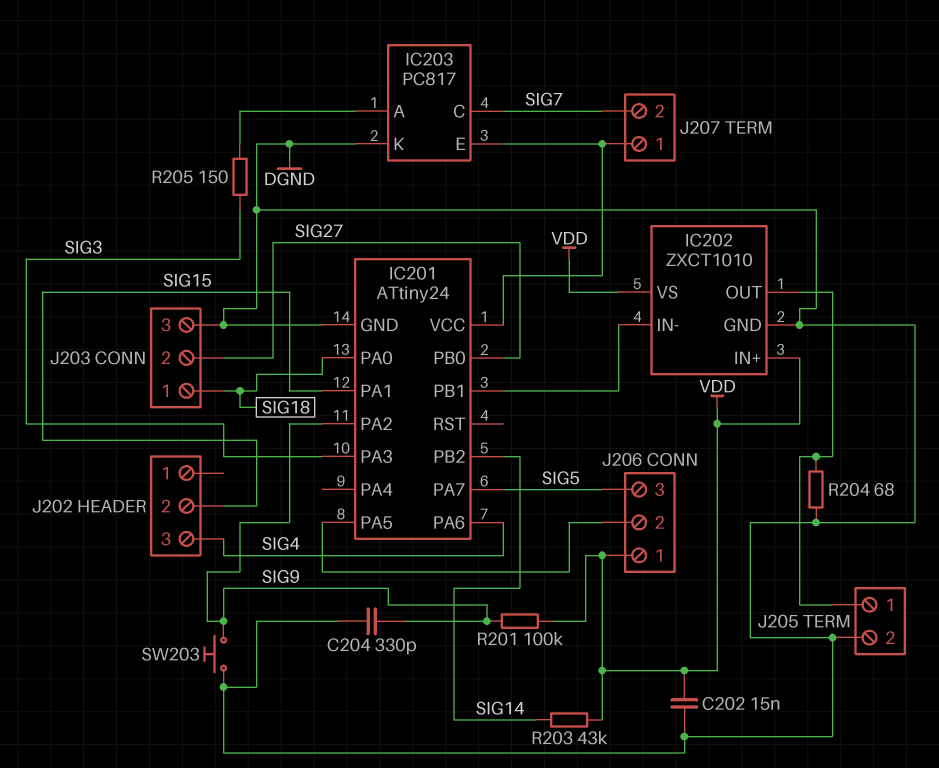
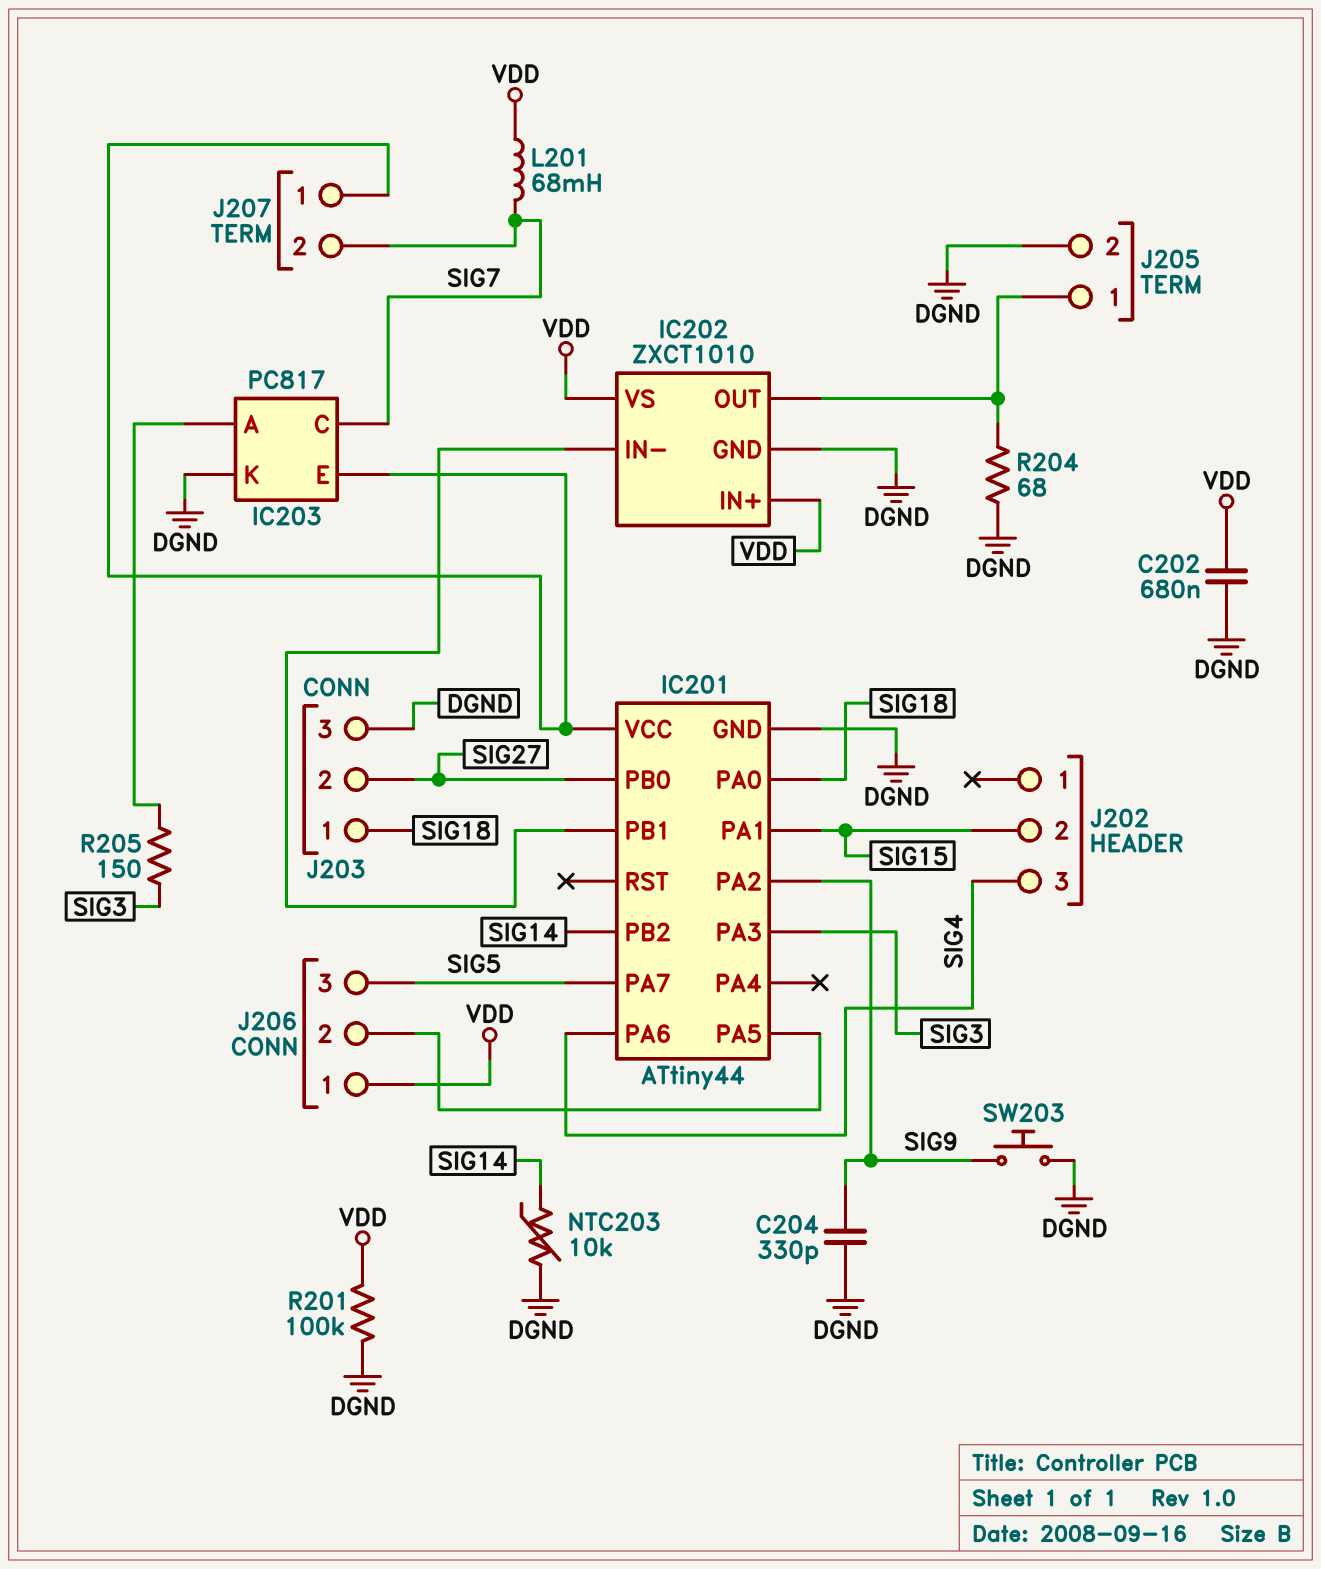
C202: 15nF (DGND, VDD) -> 680nF (DGND, VDD)
IC201: ATtiny24 -> ATtiny44
L201: none -> 68mH (SIG7, VDD)
NTC203: none -> 10k (DGND, SIG14)
R201: 100k (SIG9, VDD) -> 100k (DGND, VDD)
R203: 43k (SIG14, VDD) -> none

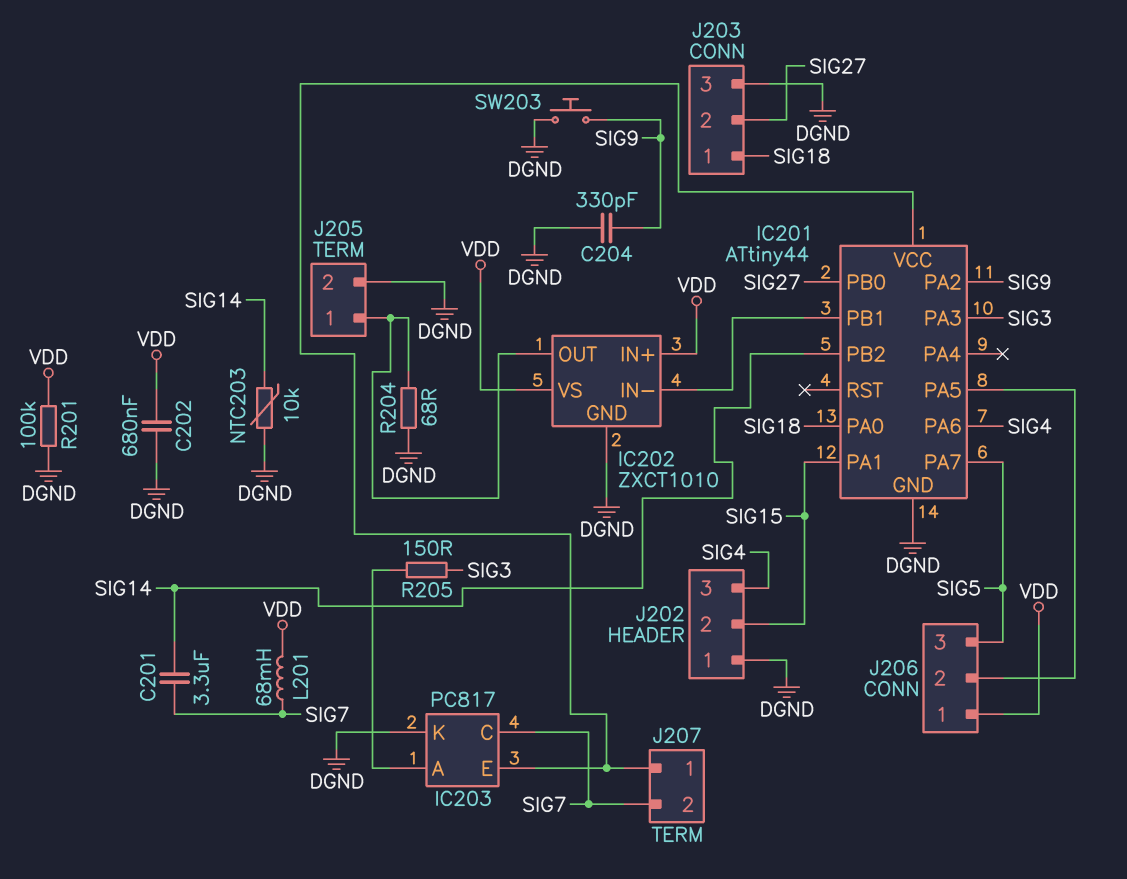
C201: none -> 3.3uF (SIG7, SIG14)
J202 pin 1: none -> DGND

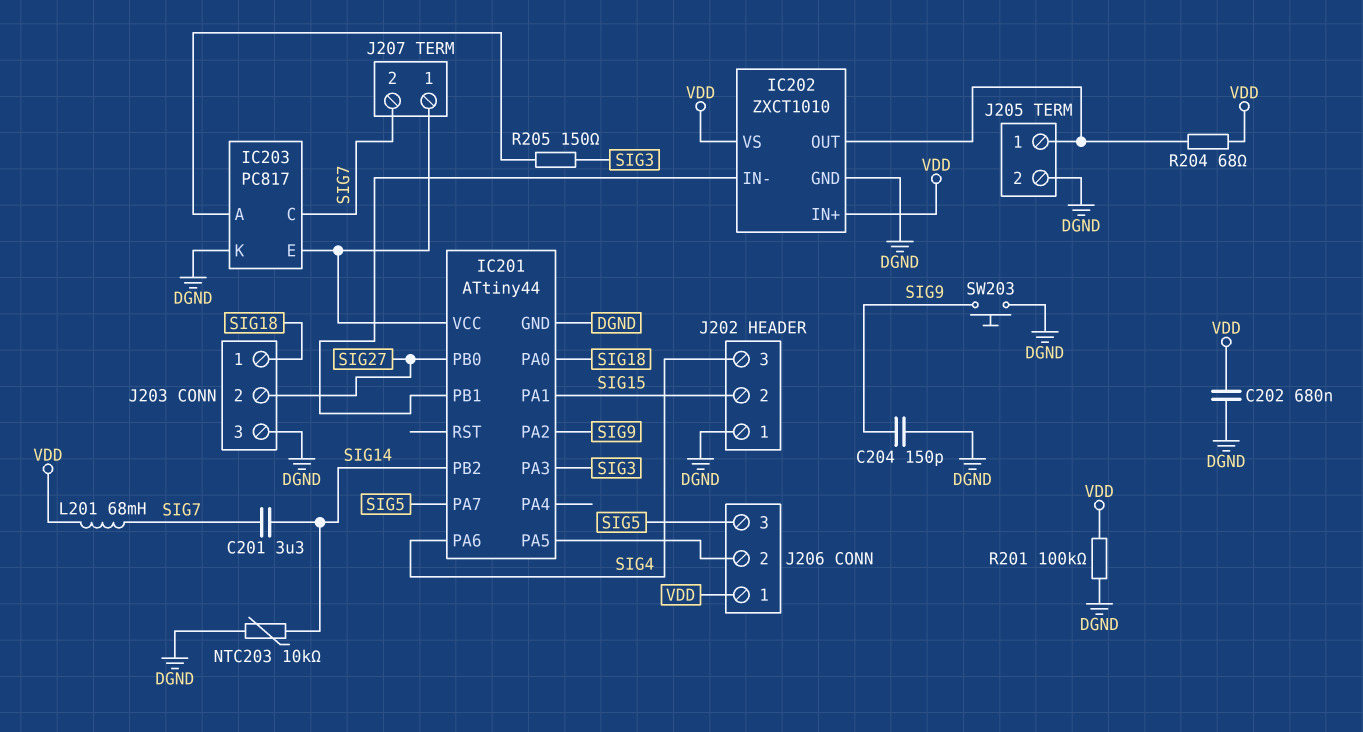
C204: 330pF (DGND, SIG9) -> 150pF (DGND, SIG9)
R204: 68 (DGND, IC202/OUT) -> 68 (IC202/OUT, VDD)

